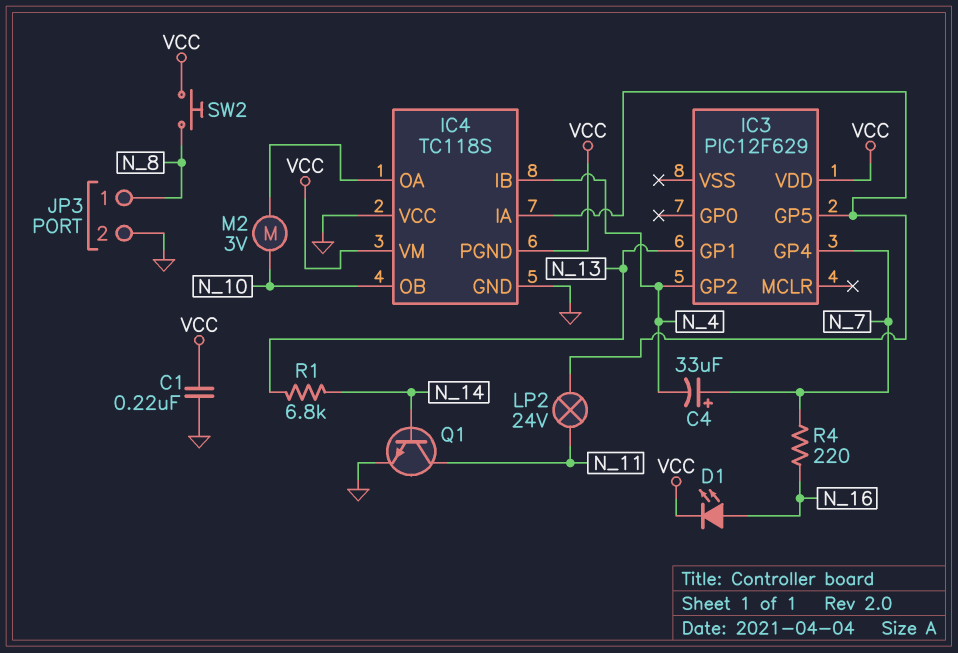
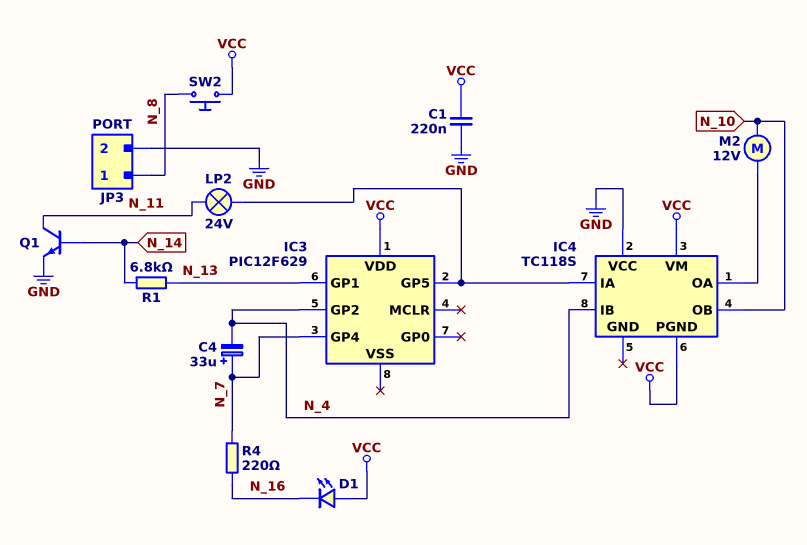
D1: LED (A N_16, K VCC) -> LED (A VCC, K N_16)
IC4 pin GND: GND -> none
M2: motor 3V (IC4/OA, N_10) -> motor 12V (IC4/OA, N_10)

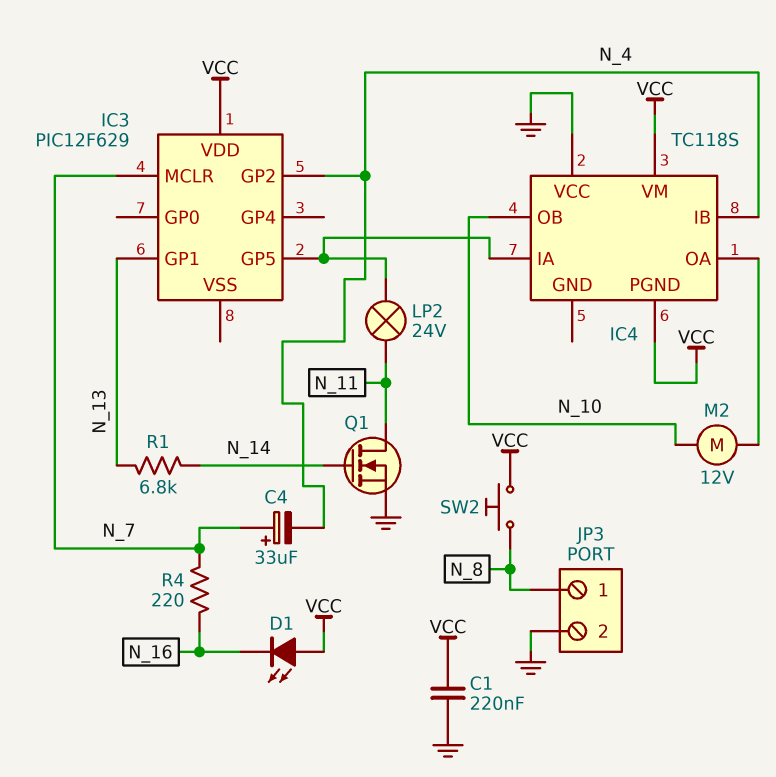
IC3 pin GP4: N_7 -> none
IC3 pin MCLR: none -> N_7
Q1: NPN (B N_14, C N_11, E GND) -> NMOS (G N_14, D N_11, S GND)

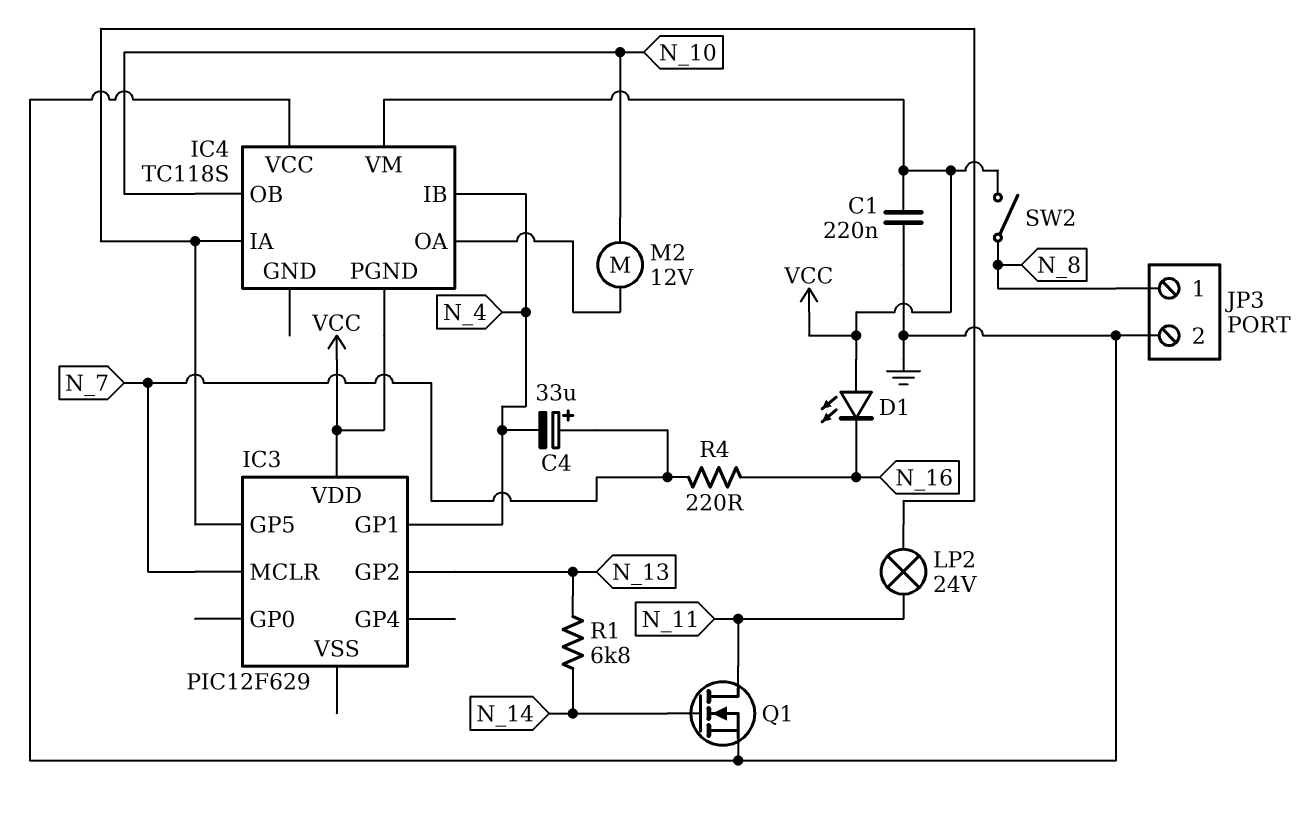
IC3 pin GP1: N_13 -> N_4
IC3 pin GP2: N_4 -> N_13
SW2: button (N_8, VCC) -> switch (N_8, VCC)

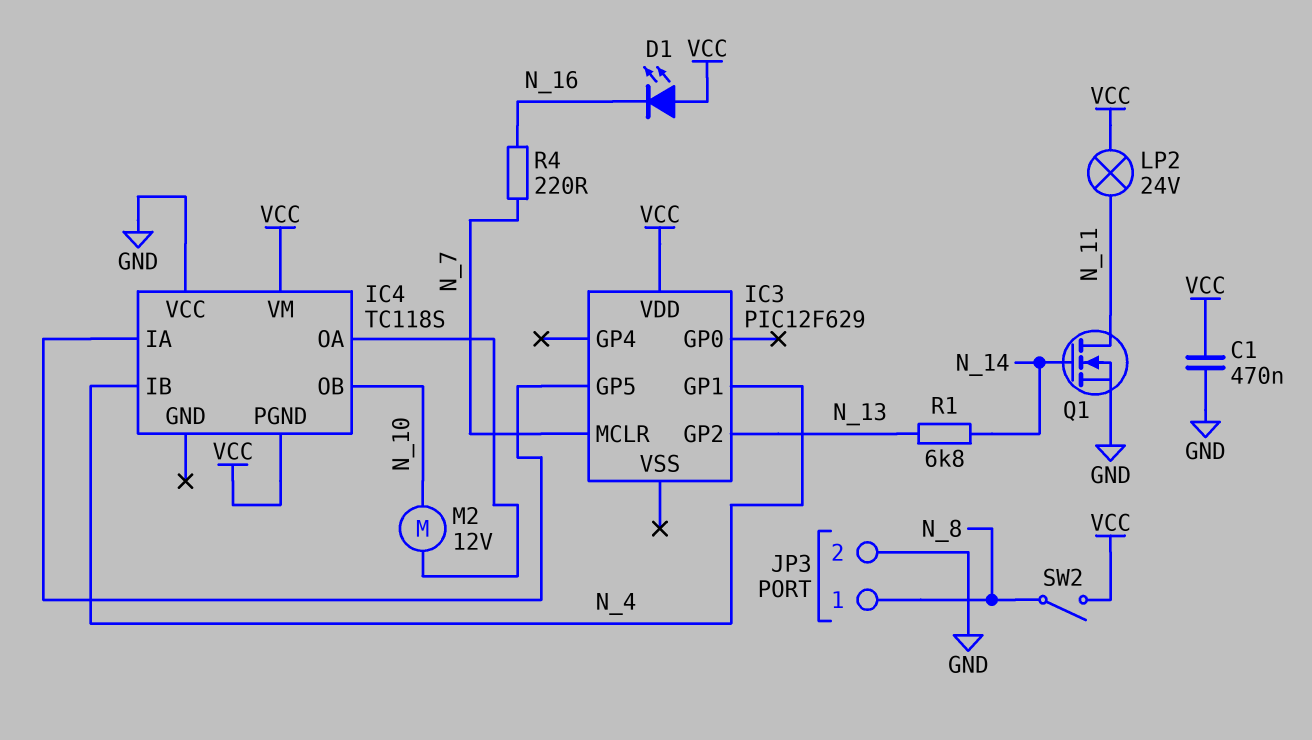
C1: 220nF (GND, VCC) -> 470nF (GND, VCC)
C4: 33uF (plus N_7, minus N_4) -> none
LP2: lamp 24V (IC3/GP5, N_11) -> lamp 24V (N_11, VCC)

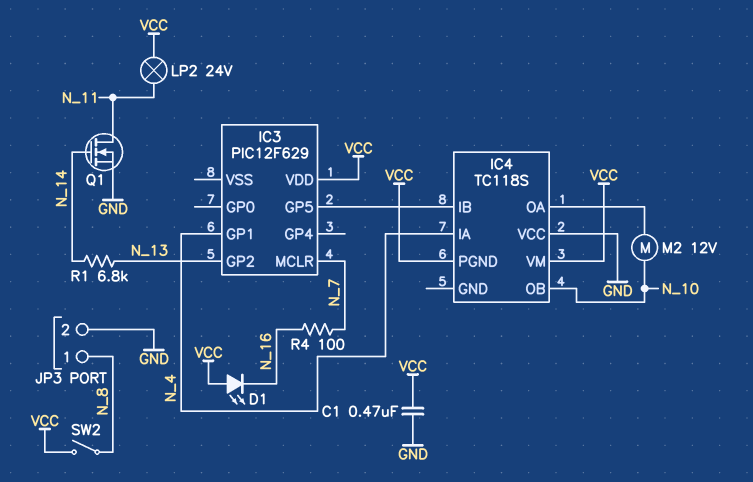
IC4 pin IA: IC3/GP5 -> N_4
IC4 pin IB: N_4 -> IC3/GP5
R4: 220 (N_7, N_16) -> 100 (N_7, N_16)

